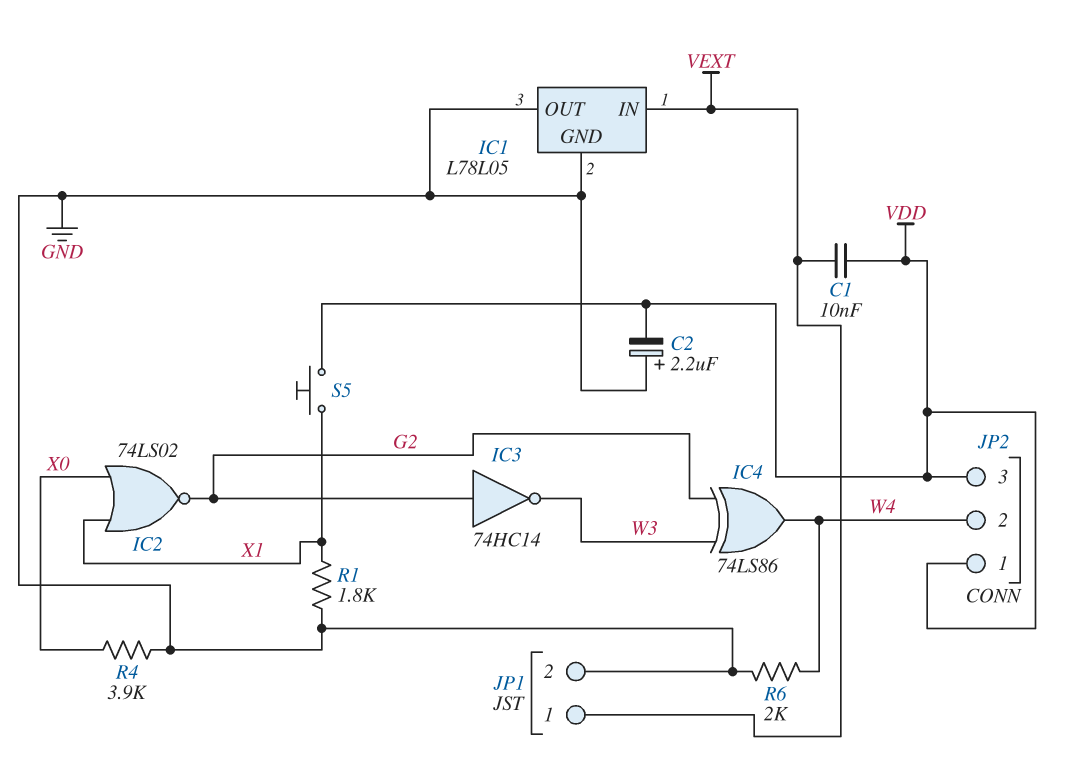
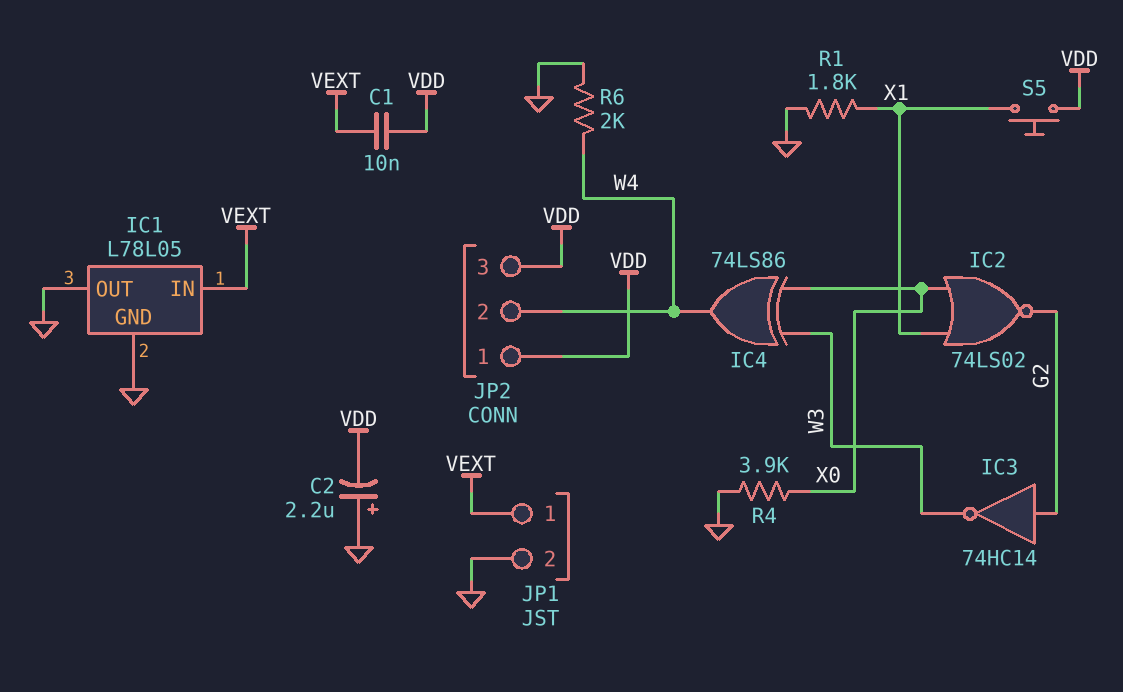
IC4: XOR 74LS86 (in G2, in W3, out W4) -> XOR 74LS86 (in W3, in X0, out W4)

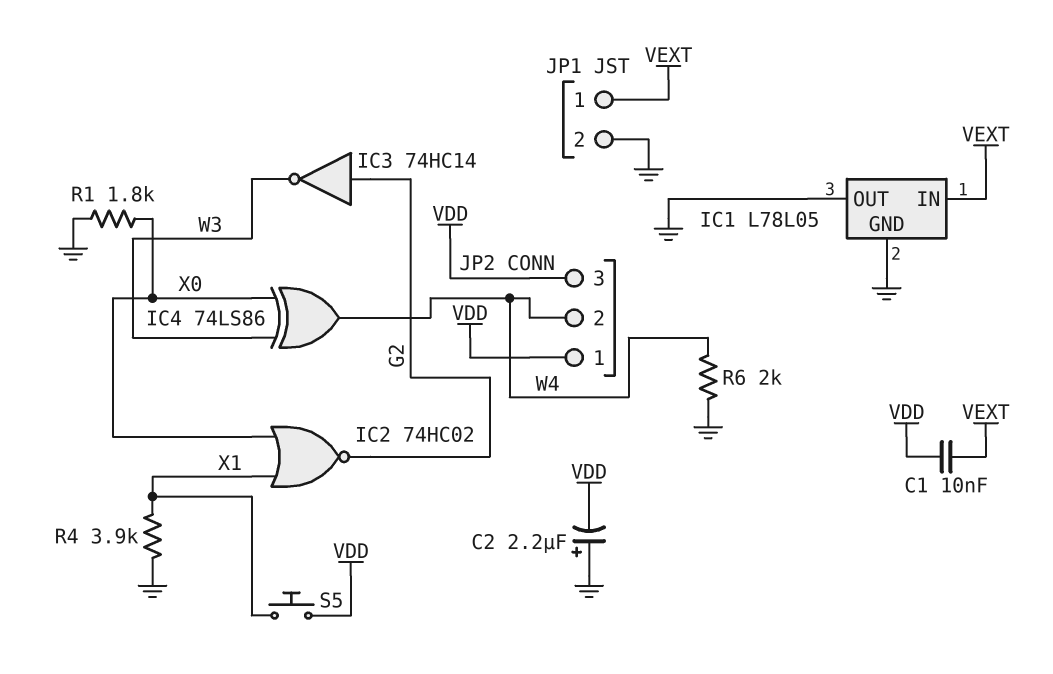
IC2: NOR 74LS02 (in X0, in X1, out G2) -> NOR 74HC02 (in X0, in X1, out G2)
R1: 1.8k (GND, X1) -> 1.8k (GND, X0)
R4: 3.9k (GND, X0) -> 3.9k (GND, X1)

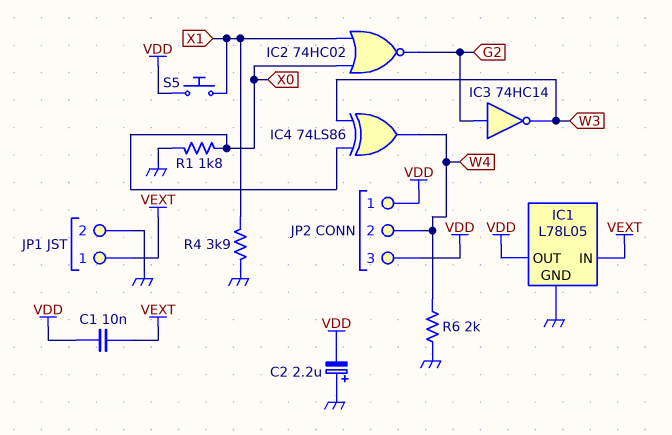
IC1 pin OUT: GND -> VDD

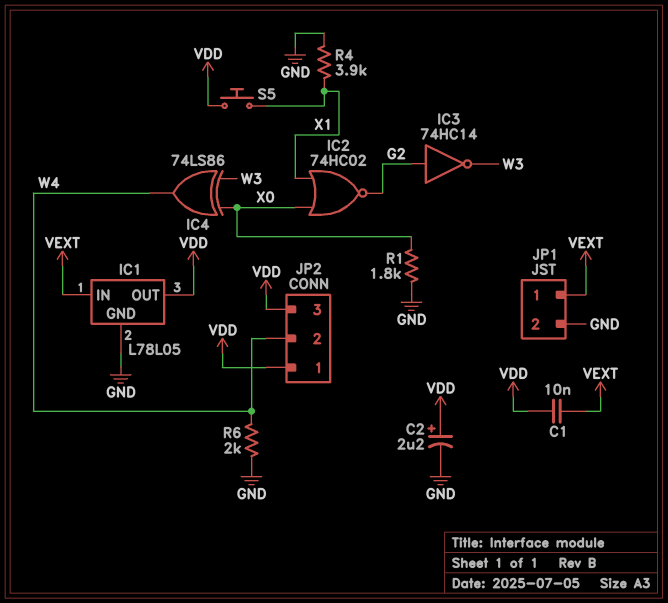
C2: 2.2uF (plus GND, minus VDD) -> 2.2uF (plus VDD, minus GND)

